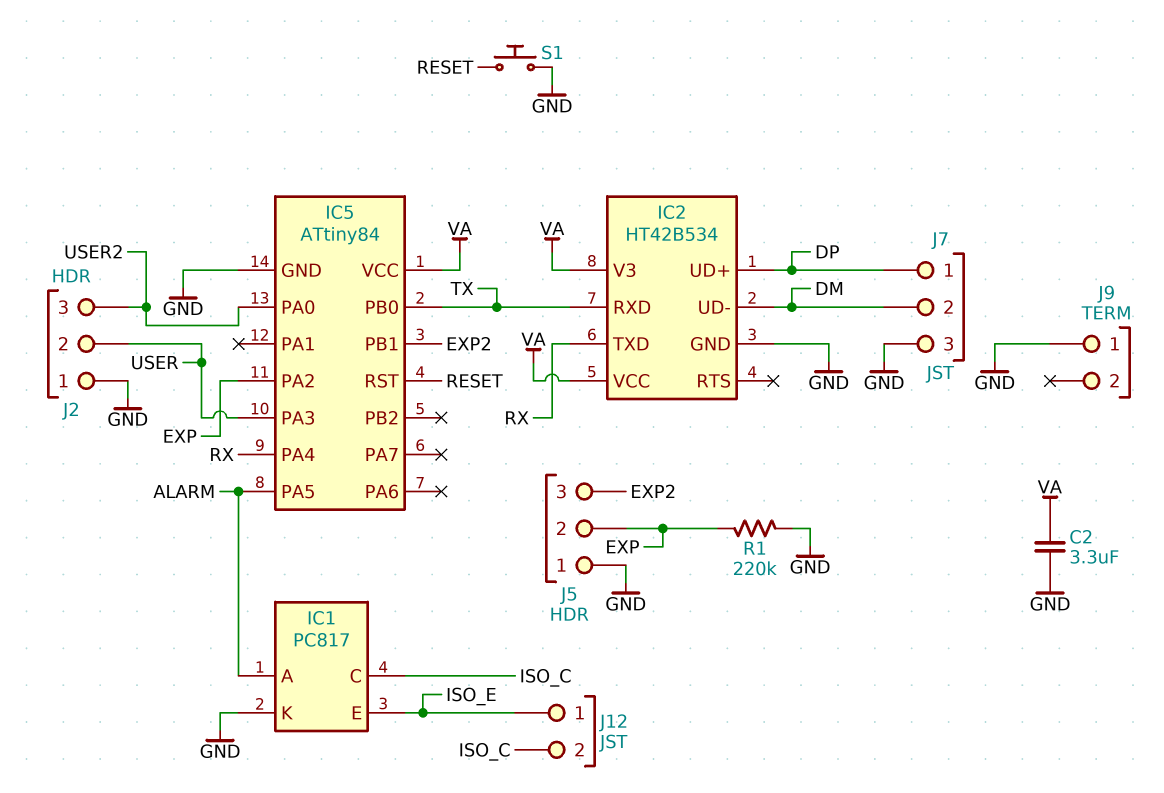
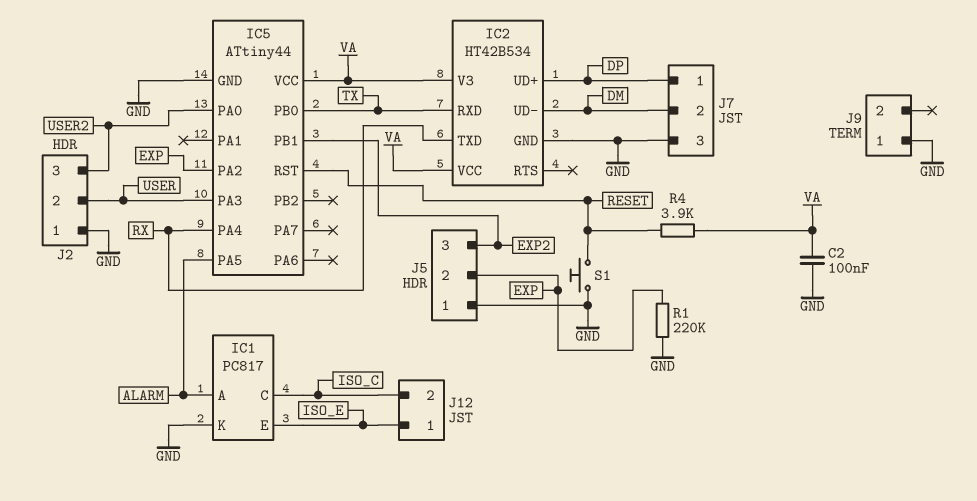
C2: 3.3uF (GND, VA) -> 100nF (GND, VA)
IC5: ATtiny84 -> ATtiny44
R4: none -> 3.9k (RESET, VA)

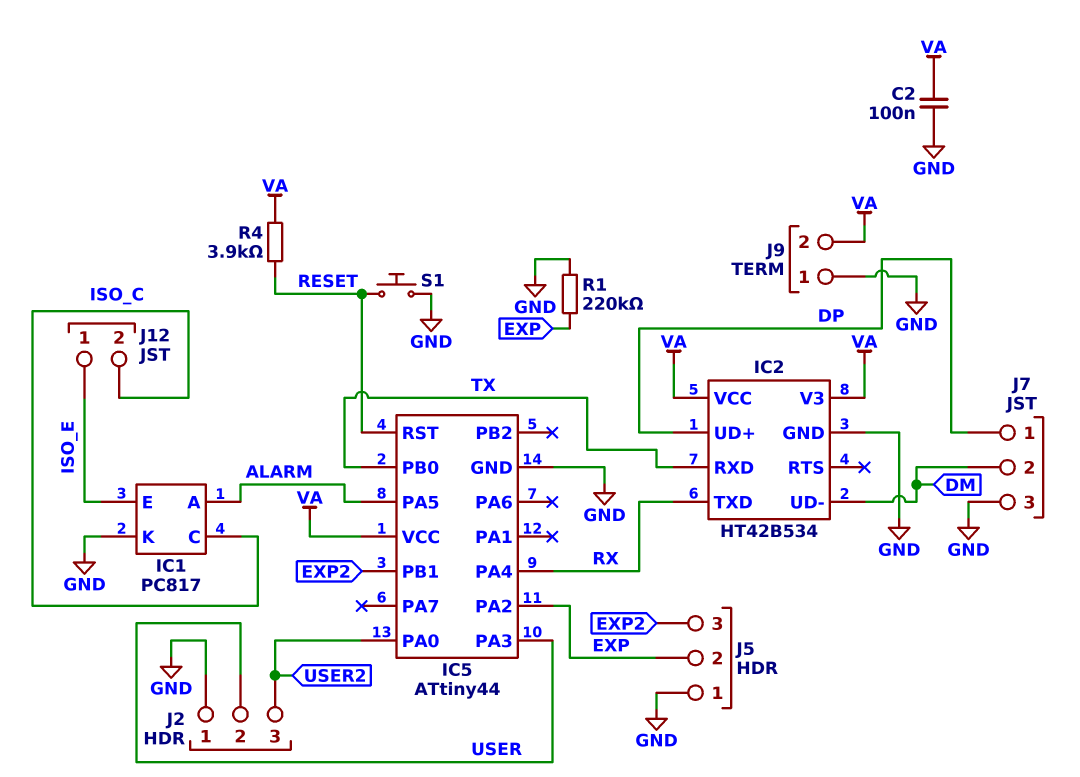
J9 pin 2: none -> VA

